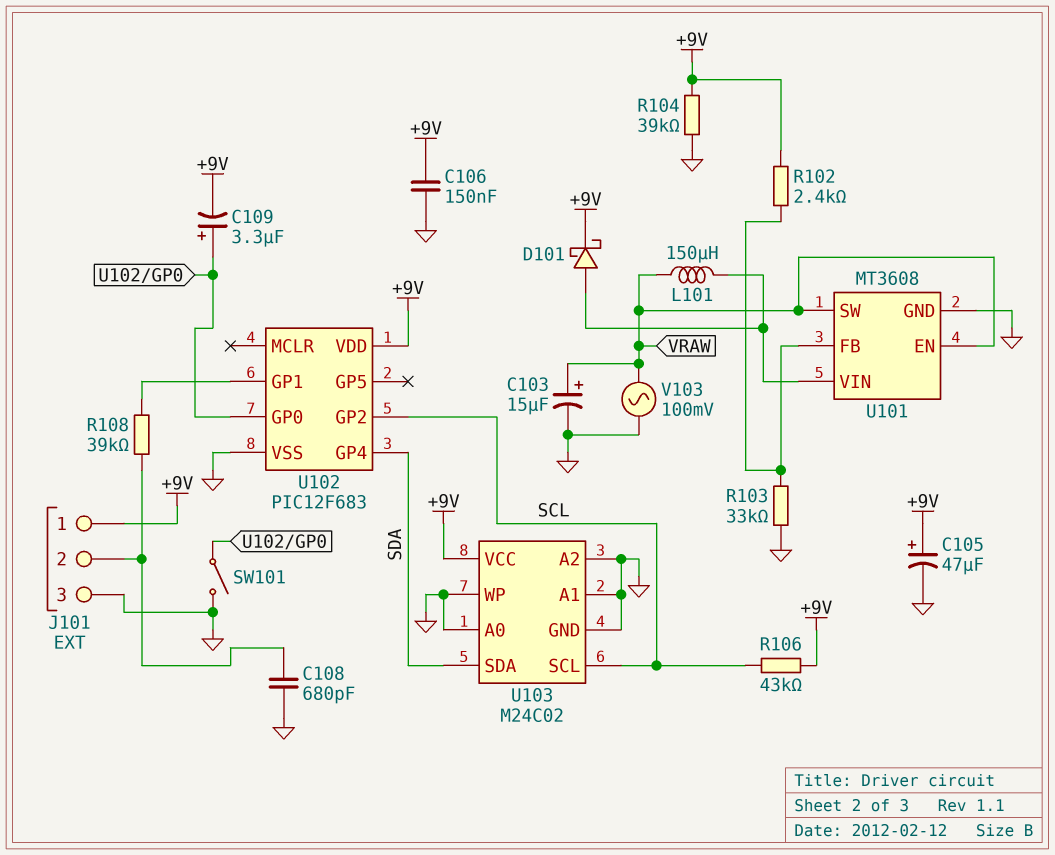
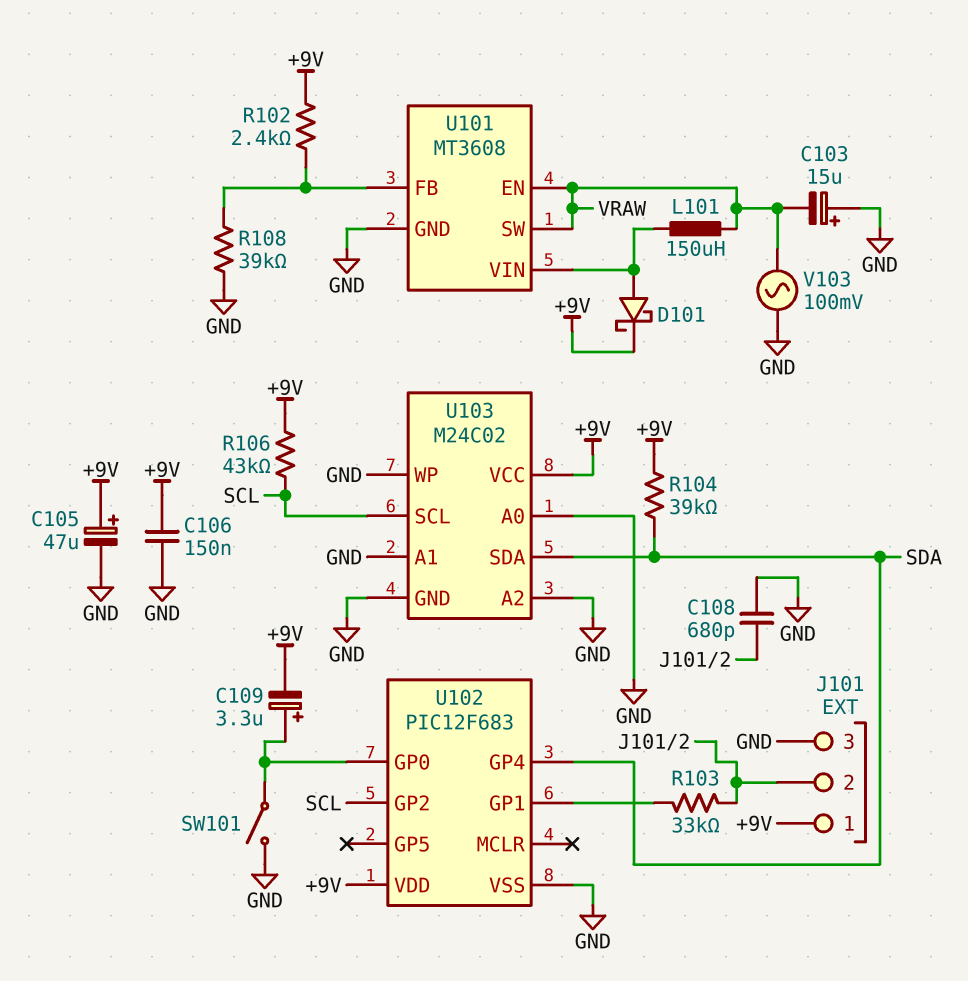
C103: 15uF (plus VRAW, minus GND) -> 15uF (plus GND, minus VRAW)
R103: 33k (GND, U101/FB) -> 33k (J101/2, U102/GP1)
R104: 39k (+9V, GND) -> 39k (+9V, SDA)
R108: 39k (J101/2, U102/GP1) -> 39k (GND, U101/FB)

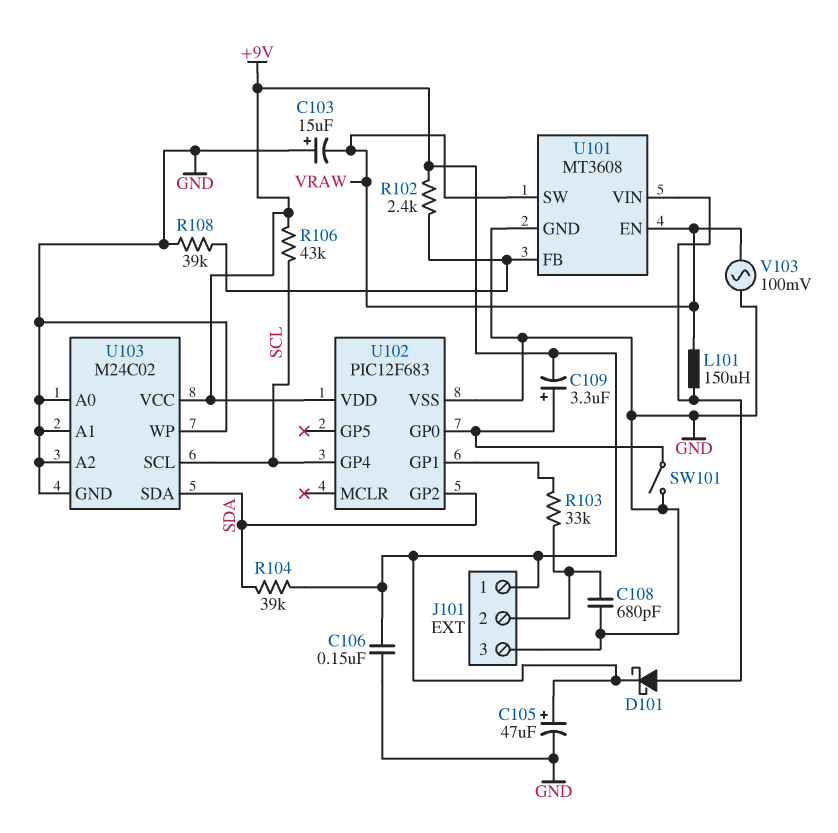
U102 pin GP2: SCL -> SDA
U102 pin GP4: SDA -> SCL

